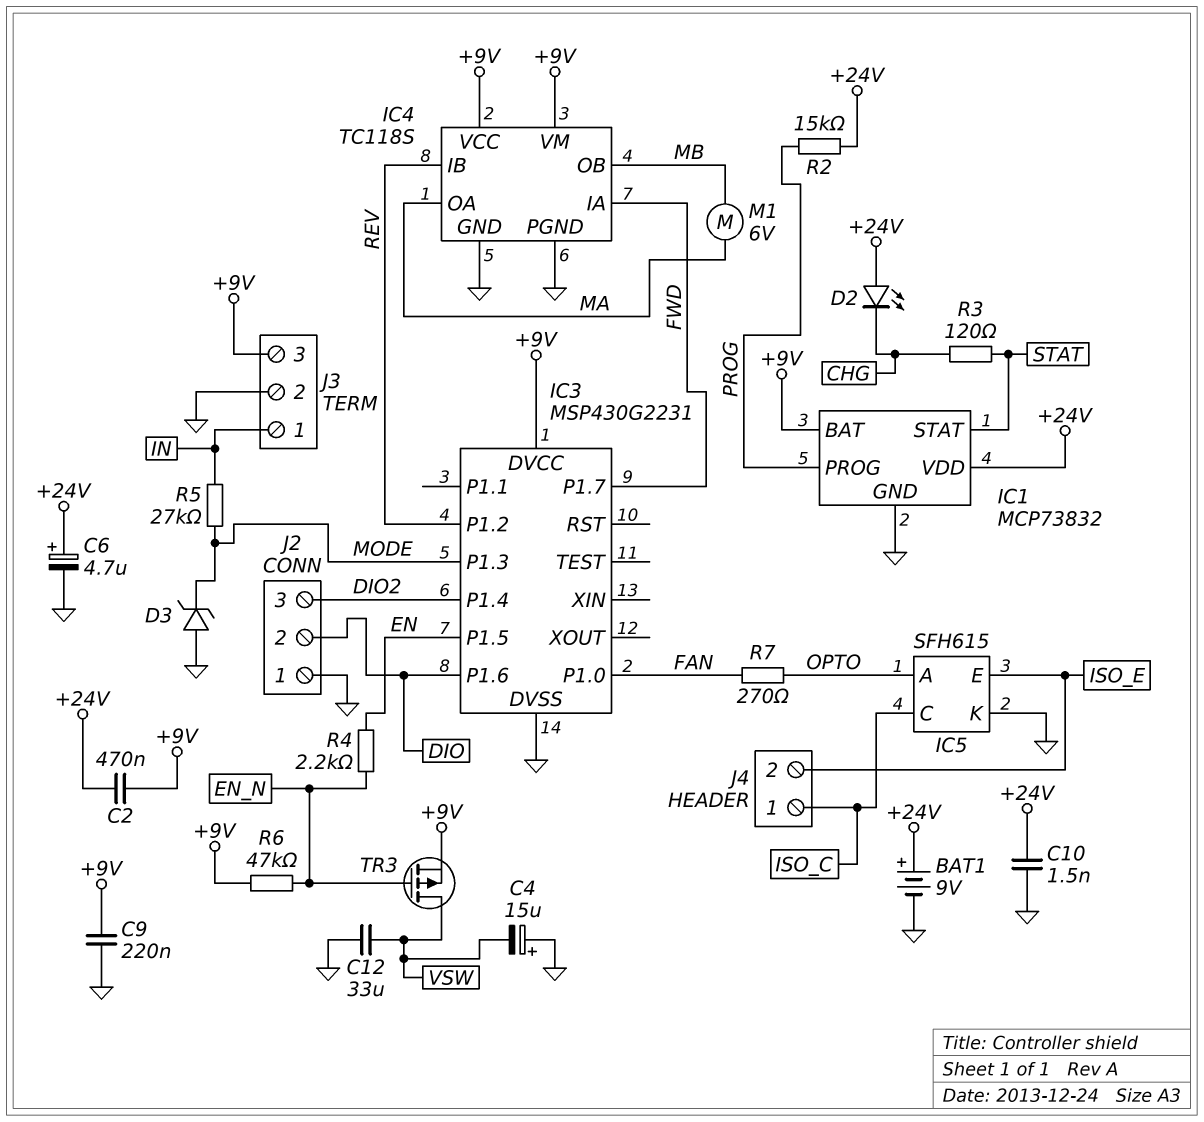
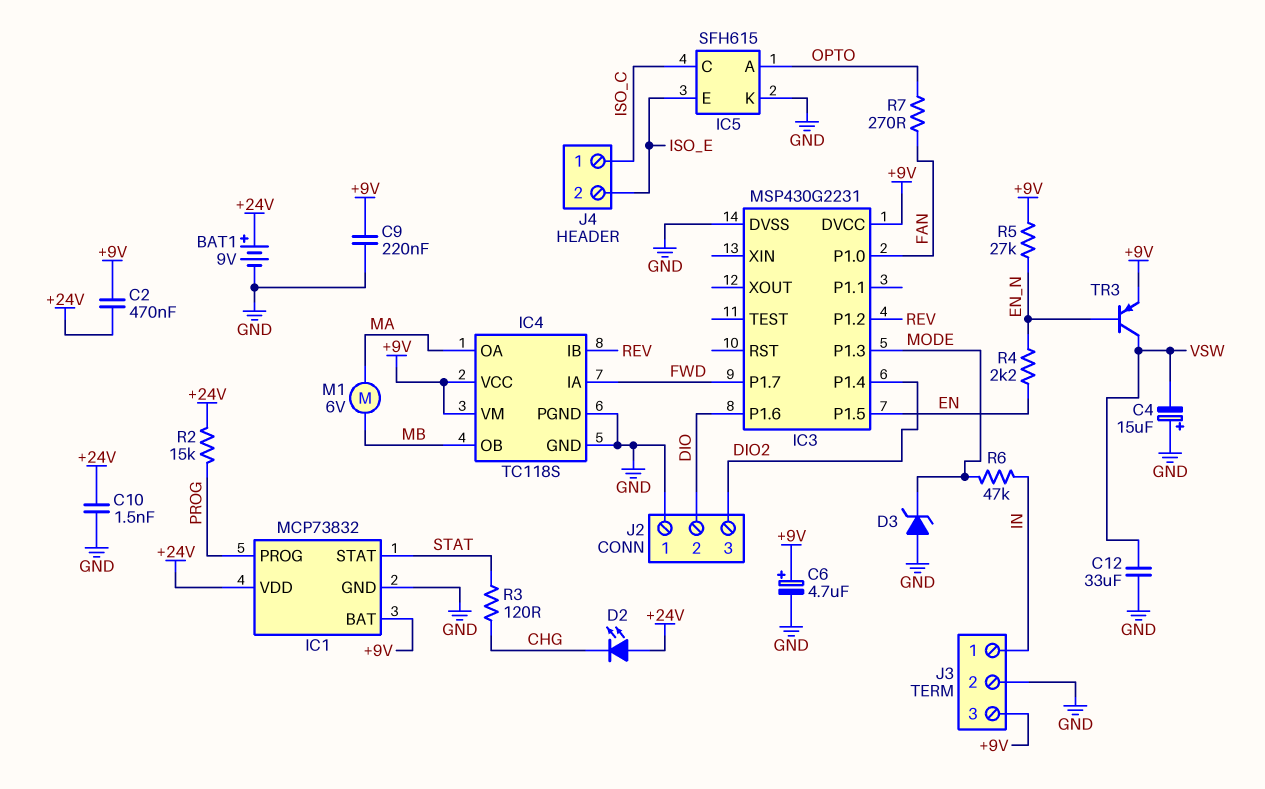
C6: 4.7uF (plus +24V, minus GND) -> 4.7uF (plus +9V, minus GND)
R5: 27k (IN, MODE) -> 27k (+9V, EN_N)
R6: 47k (+9V, EN_N) -> 47k (IN, MODE)
TR3: PMOS (G EN_N, D VSW, S +9V) -> PNP (B EN_N, C VSW, E +9V)

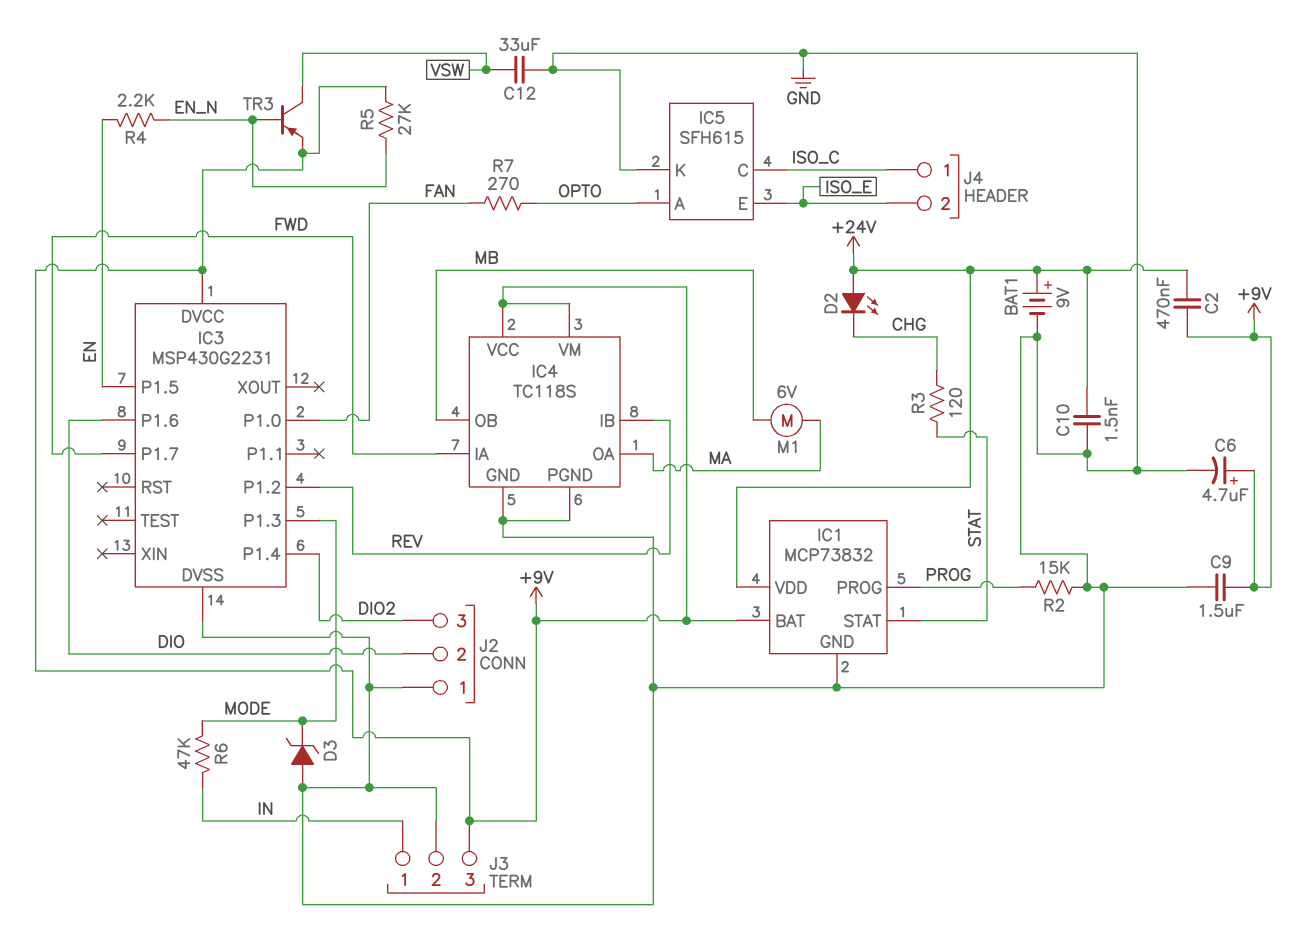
C4: 15uF (plus GND, minus VSW) -> none
C9: 220nF (+9V, GND) -> 1.5uF (+9V, GND)
R2: 15k (+24V, PROG) -> 15k (GND, PROG)

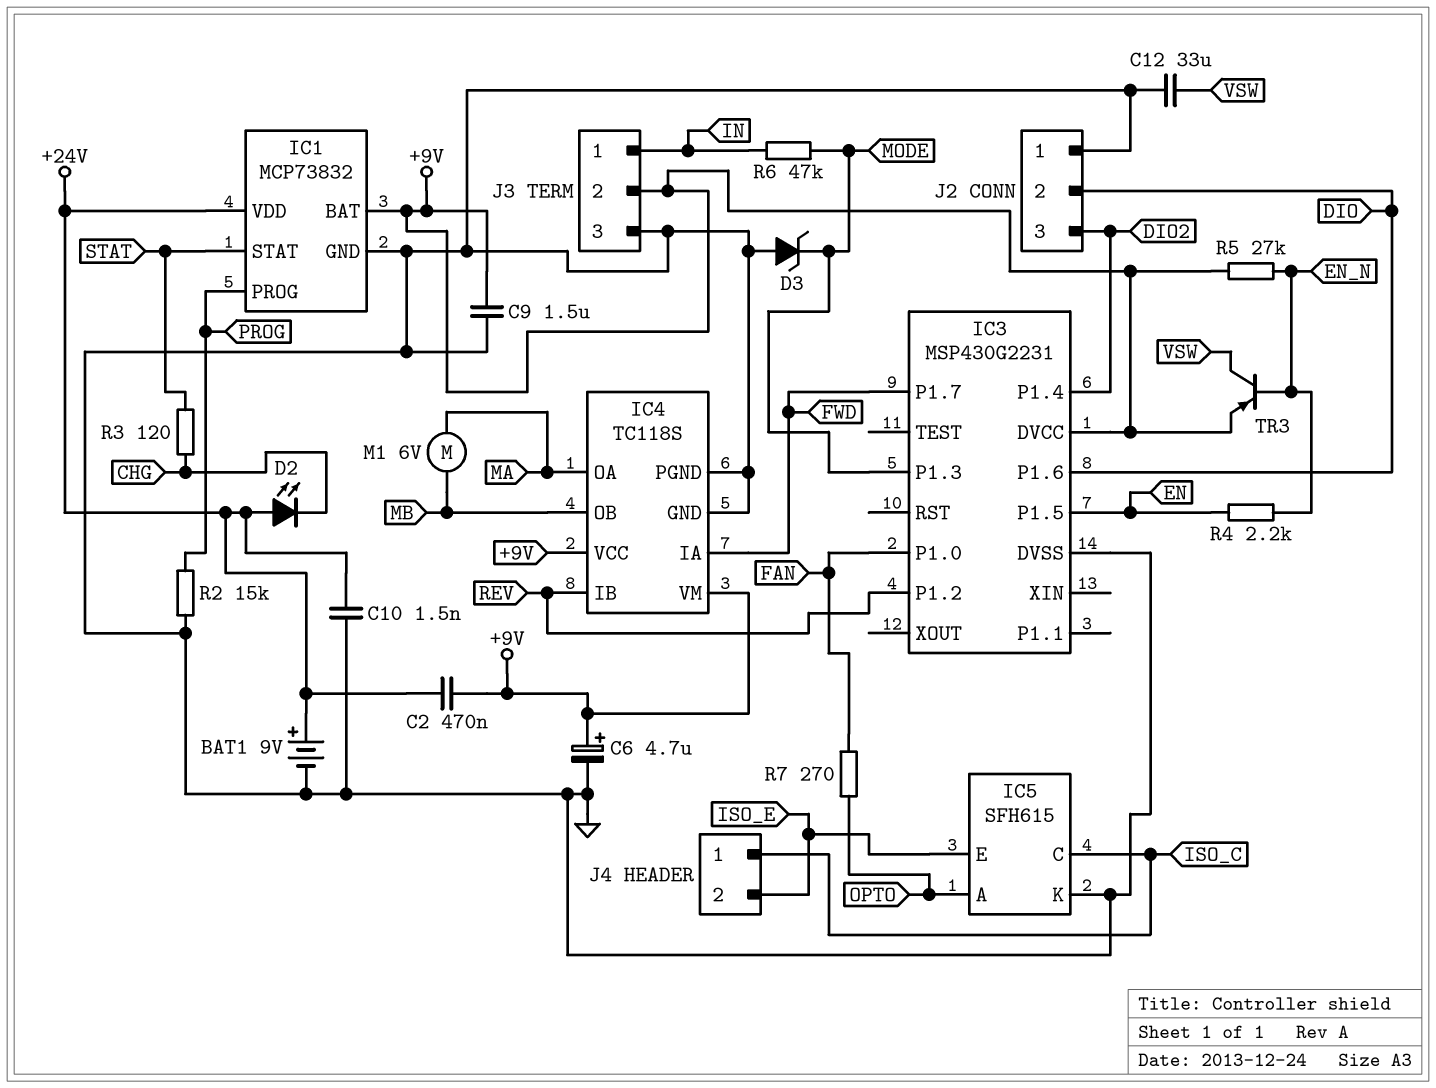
J3 pin 2: GND -> +9V
J3 pin 3: +9V -> GND

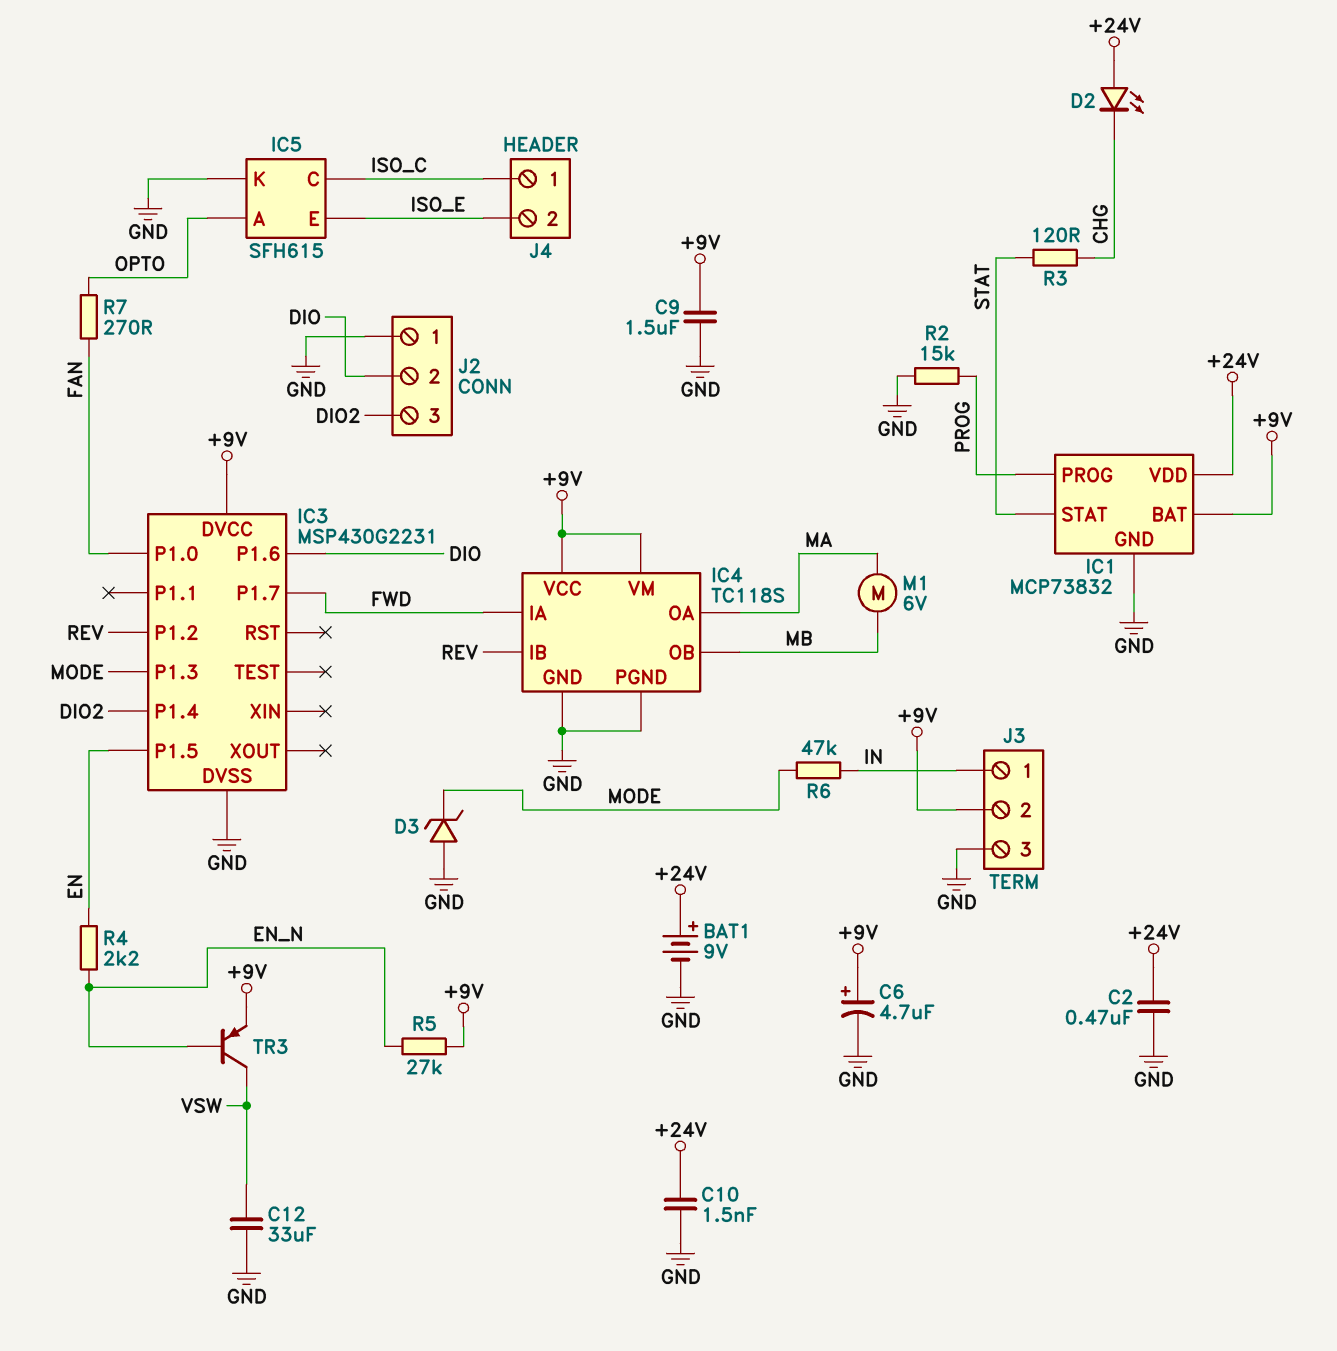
C2: 470nF (+9V, +24V) -> 470nF (+24V, GND)

